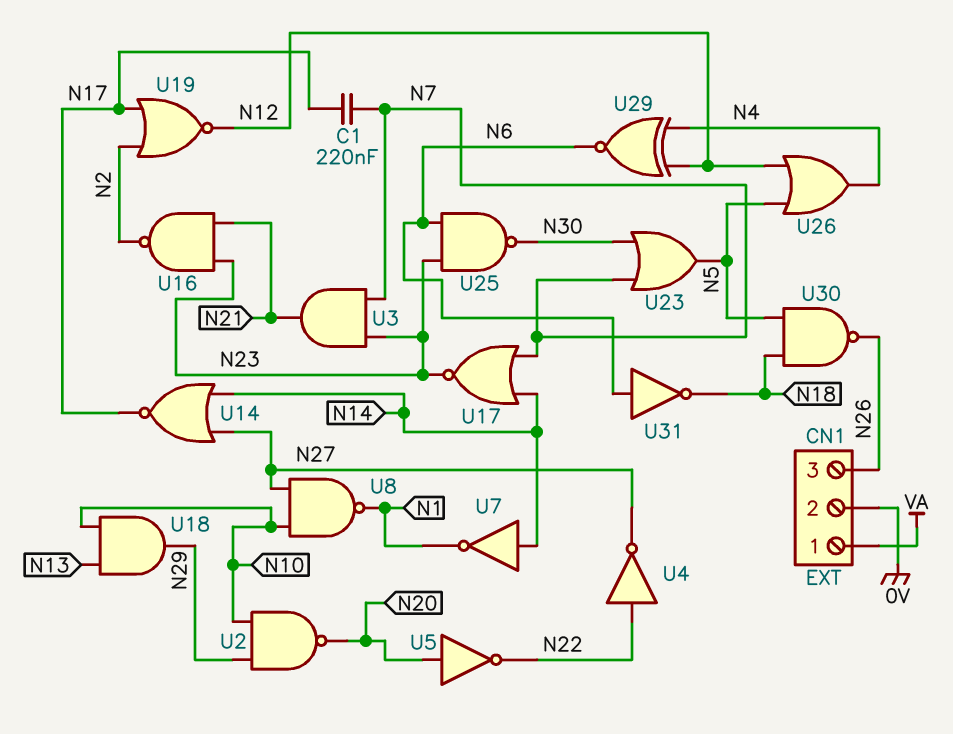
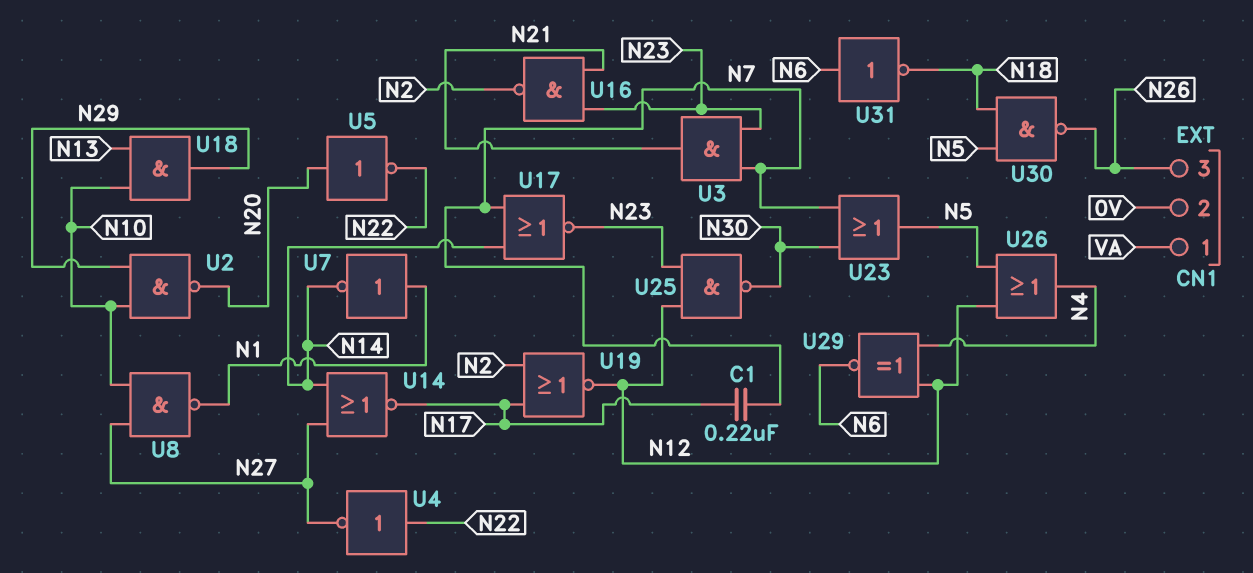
U7: NOT (in N14, out N1) -> NOT (in N1, out N14)
U25: NAND (in N6, in N23, out N30) -> NAND (in N12, in N23, out N30)

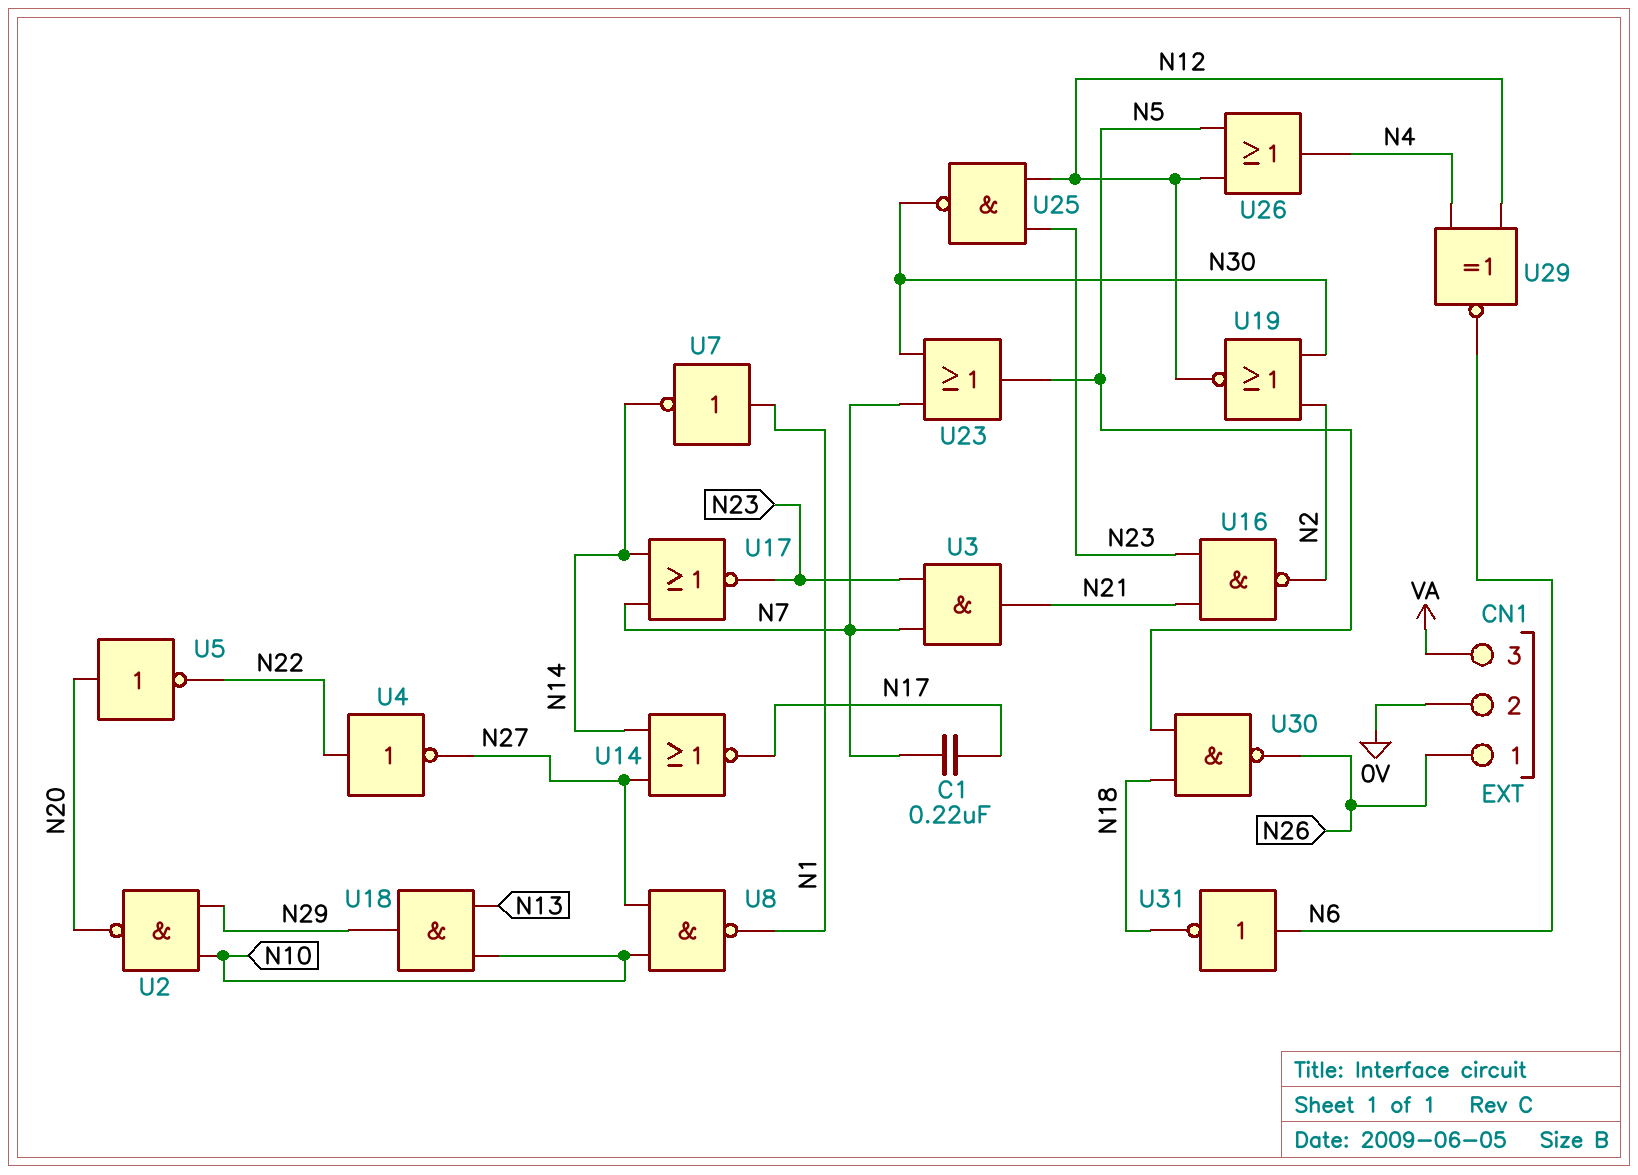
CN1 pin 1: VA -> N26
CN1 pin 3: N26 -> VA
U19: NOR (in N2, in N17, out N12) -> NOR (in N2, in N30, out N12)

